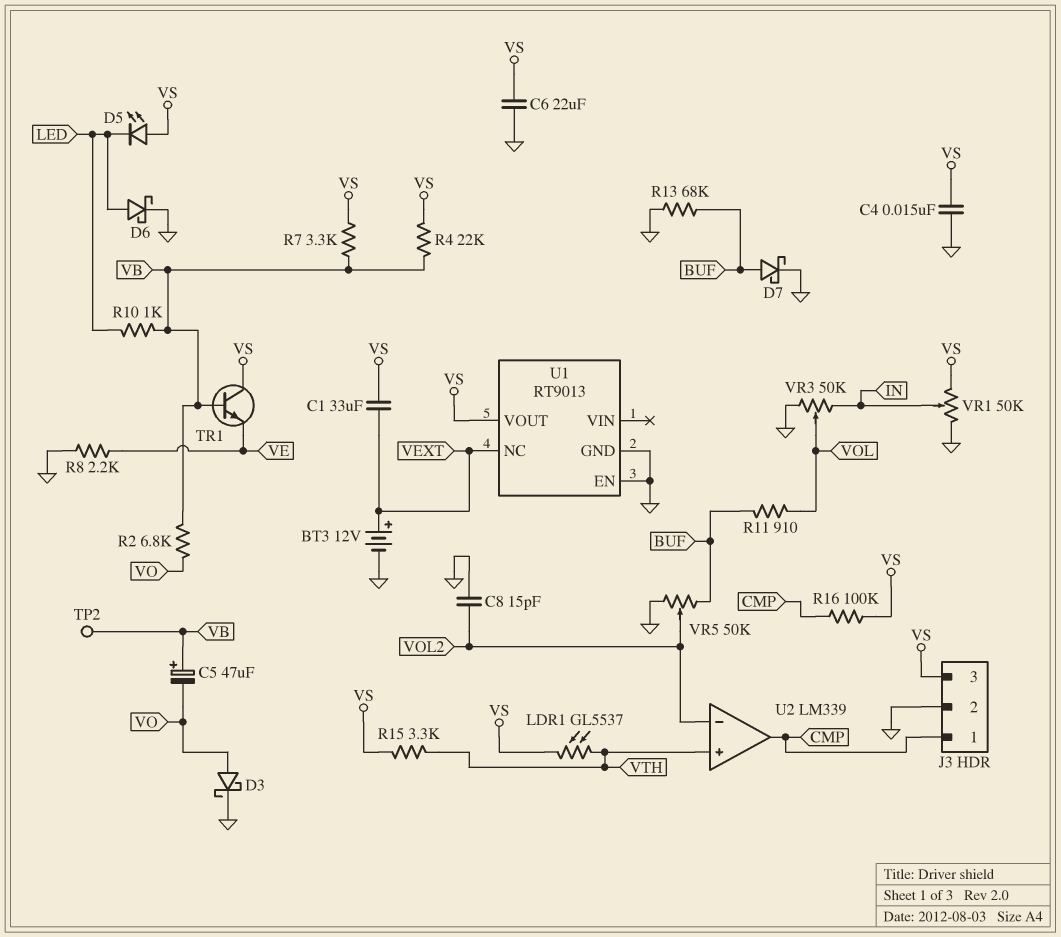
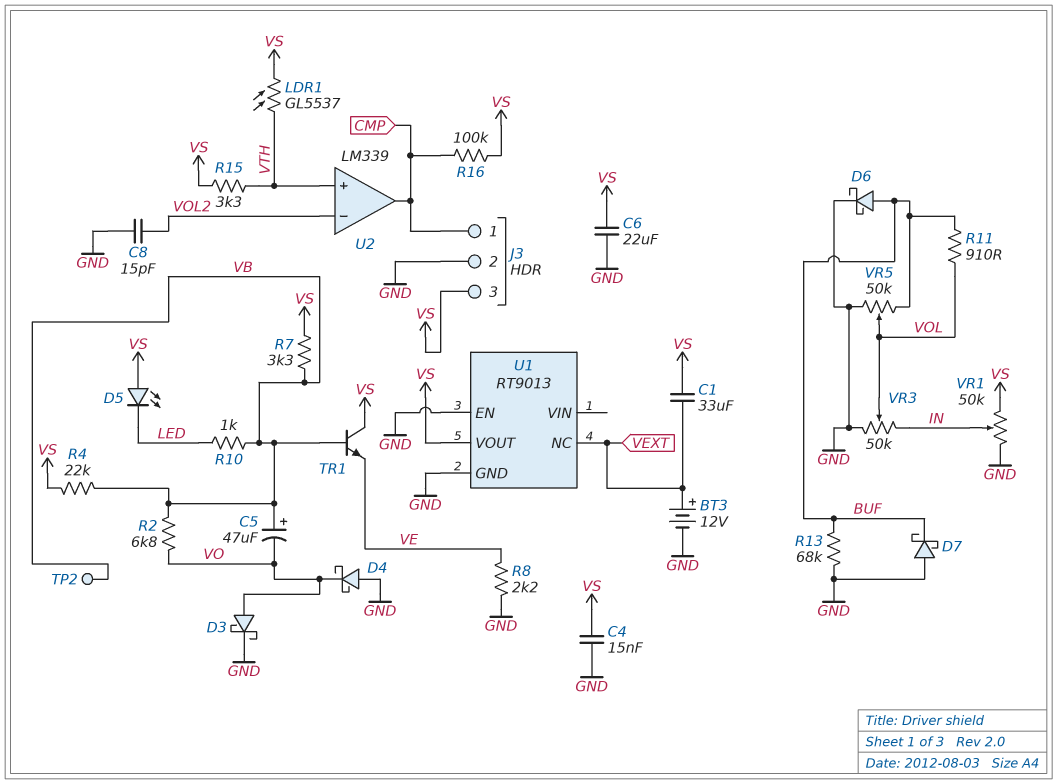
D4: none -> schottky (A GND, K VO)
D6: schottky (A LED, K GND) -> schottky (A BUF, K GND)
D7: schottky (A BUF, K GND) -> schottky (A GND, K BUF)
VR5: 50k (BUF, GND, wiper VOL2) -> 50k (BUF, GND, wiper VOL)

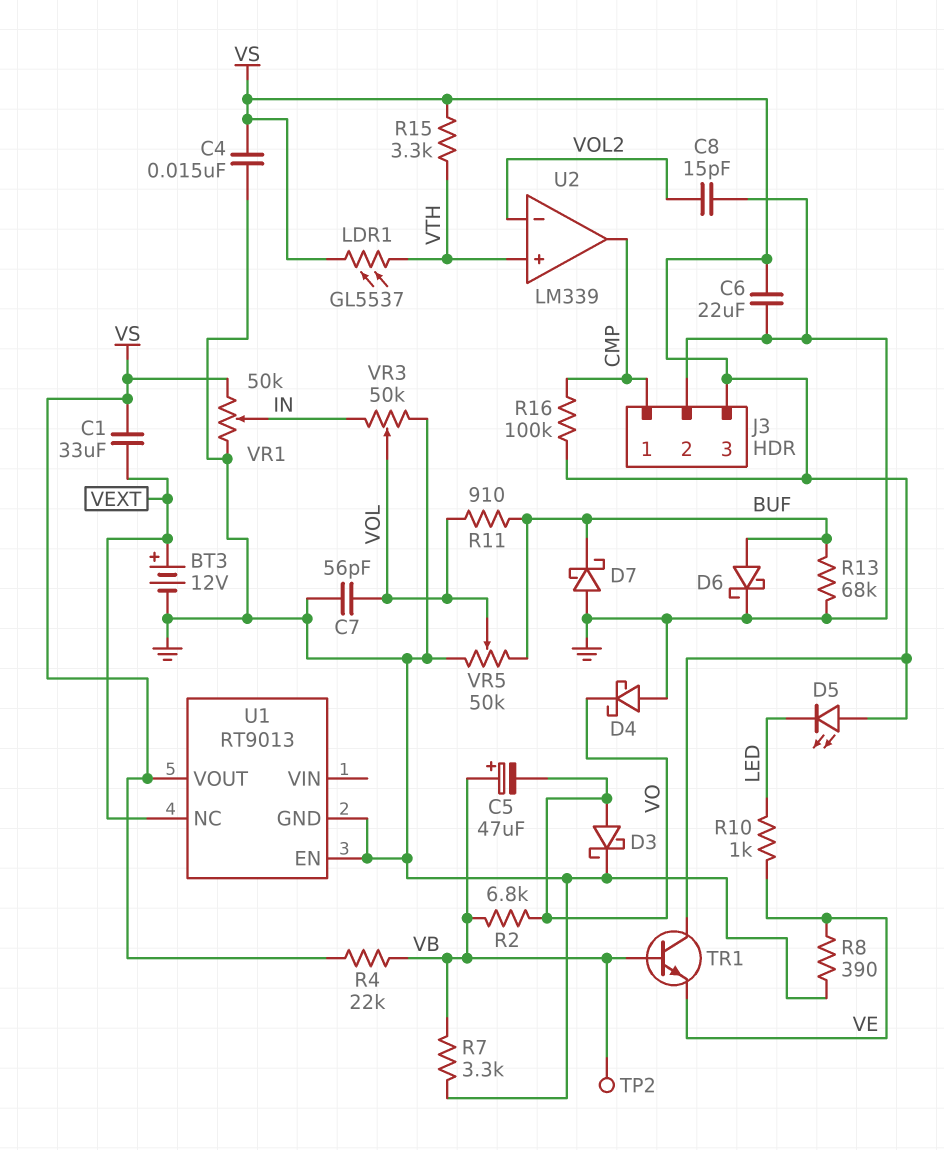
C7: none -> 56pF (GND, VOL)
R7: 3.3k (VB, VS) -> 3.3k (GND, VB)
R8: 2.2k (GND, VE) -> 390 (GND, VE)
R10: 1k (LED, VB) -> 1k (LED, VE)

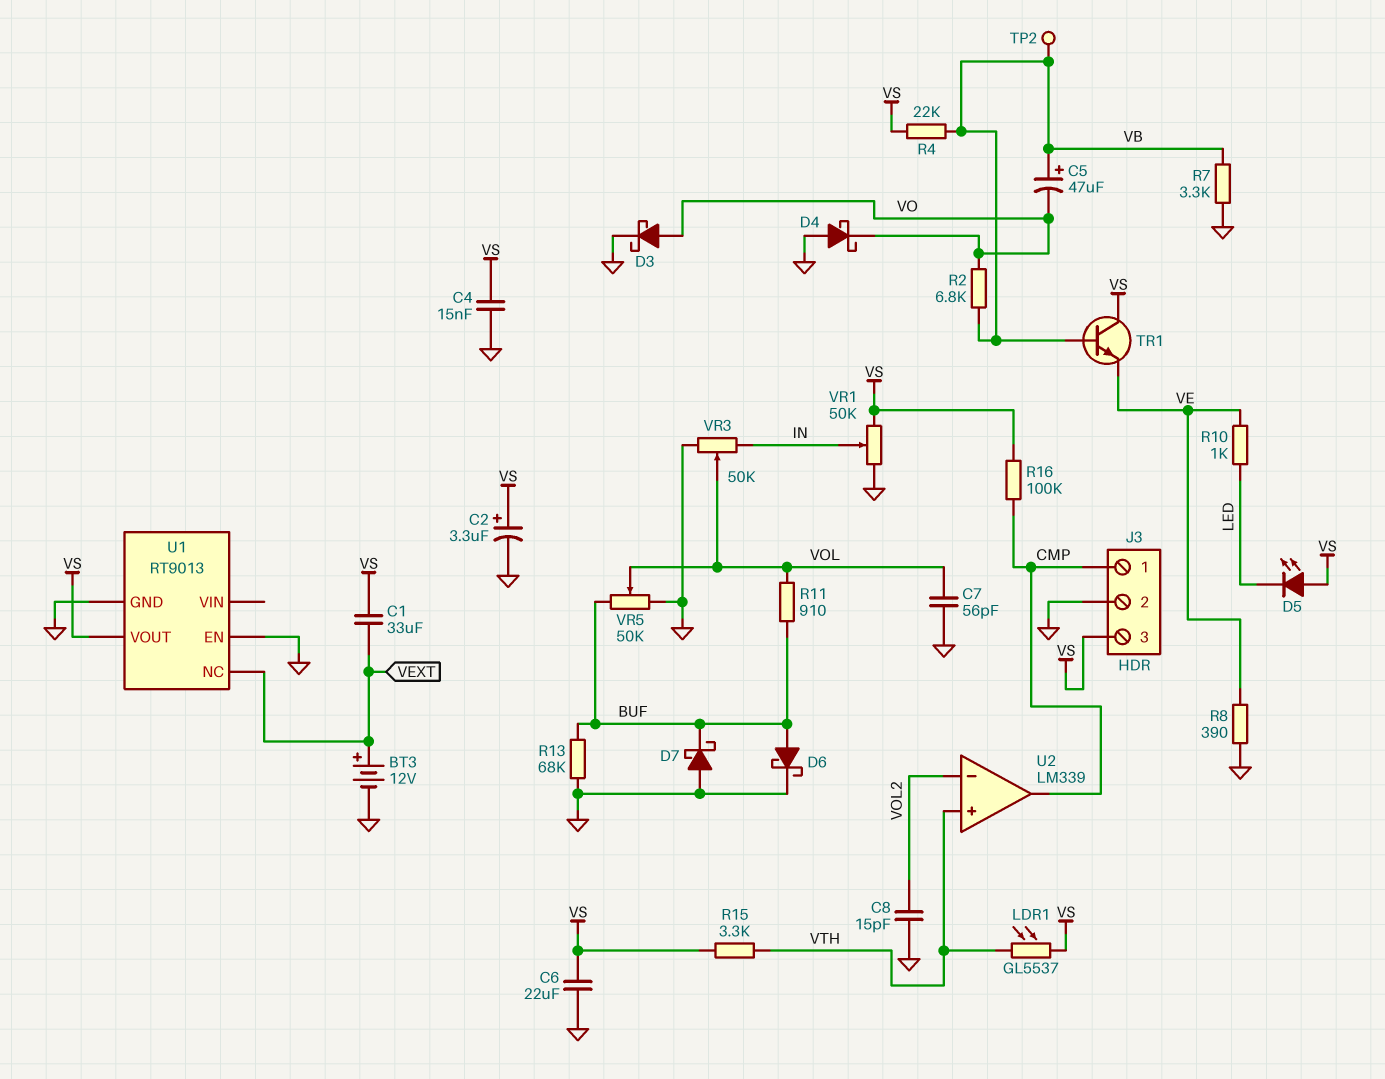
C2: none -> 3.3uF (plus VS, minus GND)

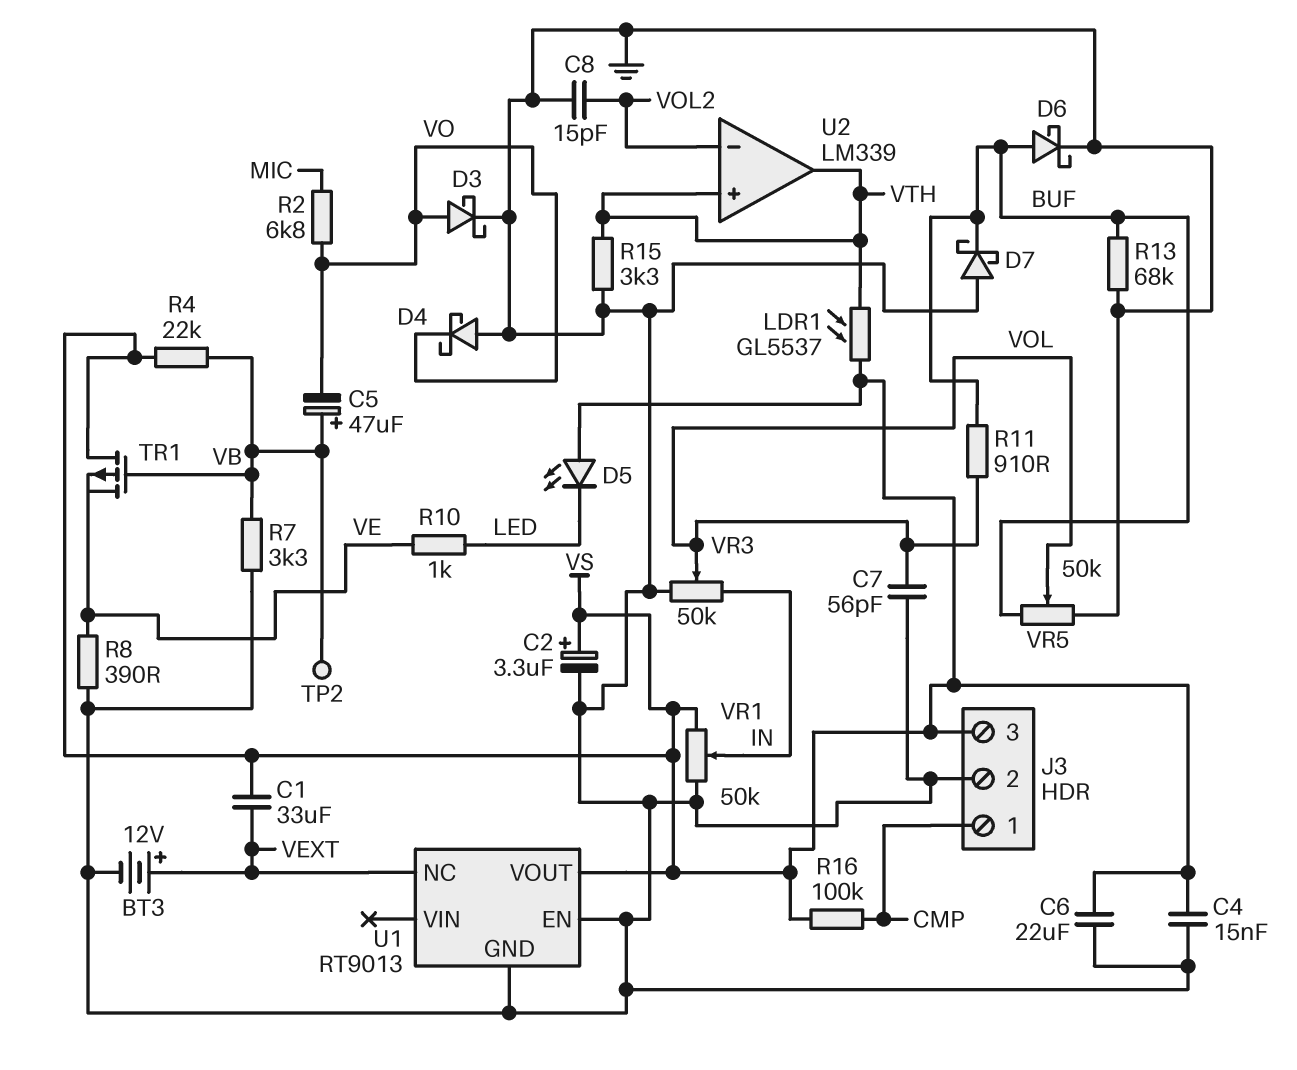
R2: 6.8k (VB, VO) -> 6.8k (MIC, VO)
R15: 3.3k (VS, VTH) -> 3.3k (GND, VTH)
TR1: NPN (B VB, C VS, E VE) -> PMOS (G VB, D VS, S VE)
U2 pin out: CMP -> VTH

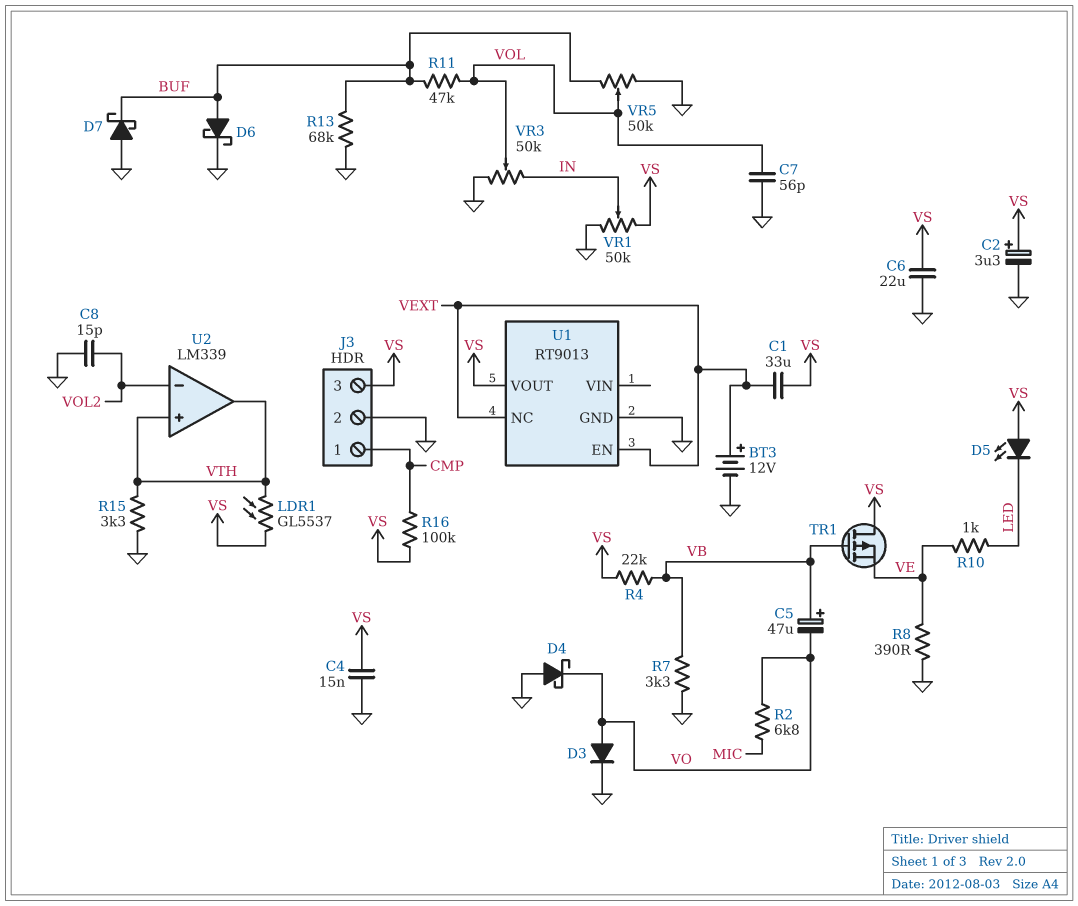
D3: schottky (A VO, K GND) -> diode (A VO, K GND)
R11: 910 (BUF, VOL) -> 47k (BUF, VOL)
TP2: test point (VB) -> none
U1 pin EN: GND -> VEXT

